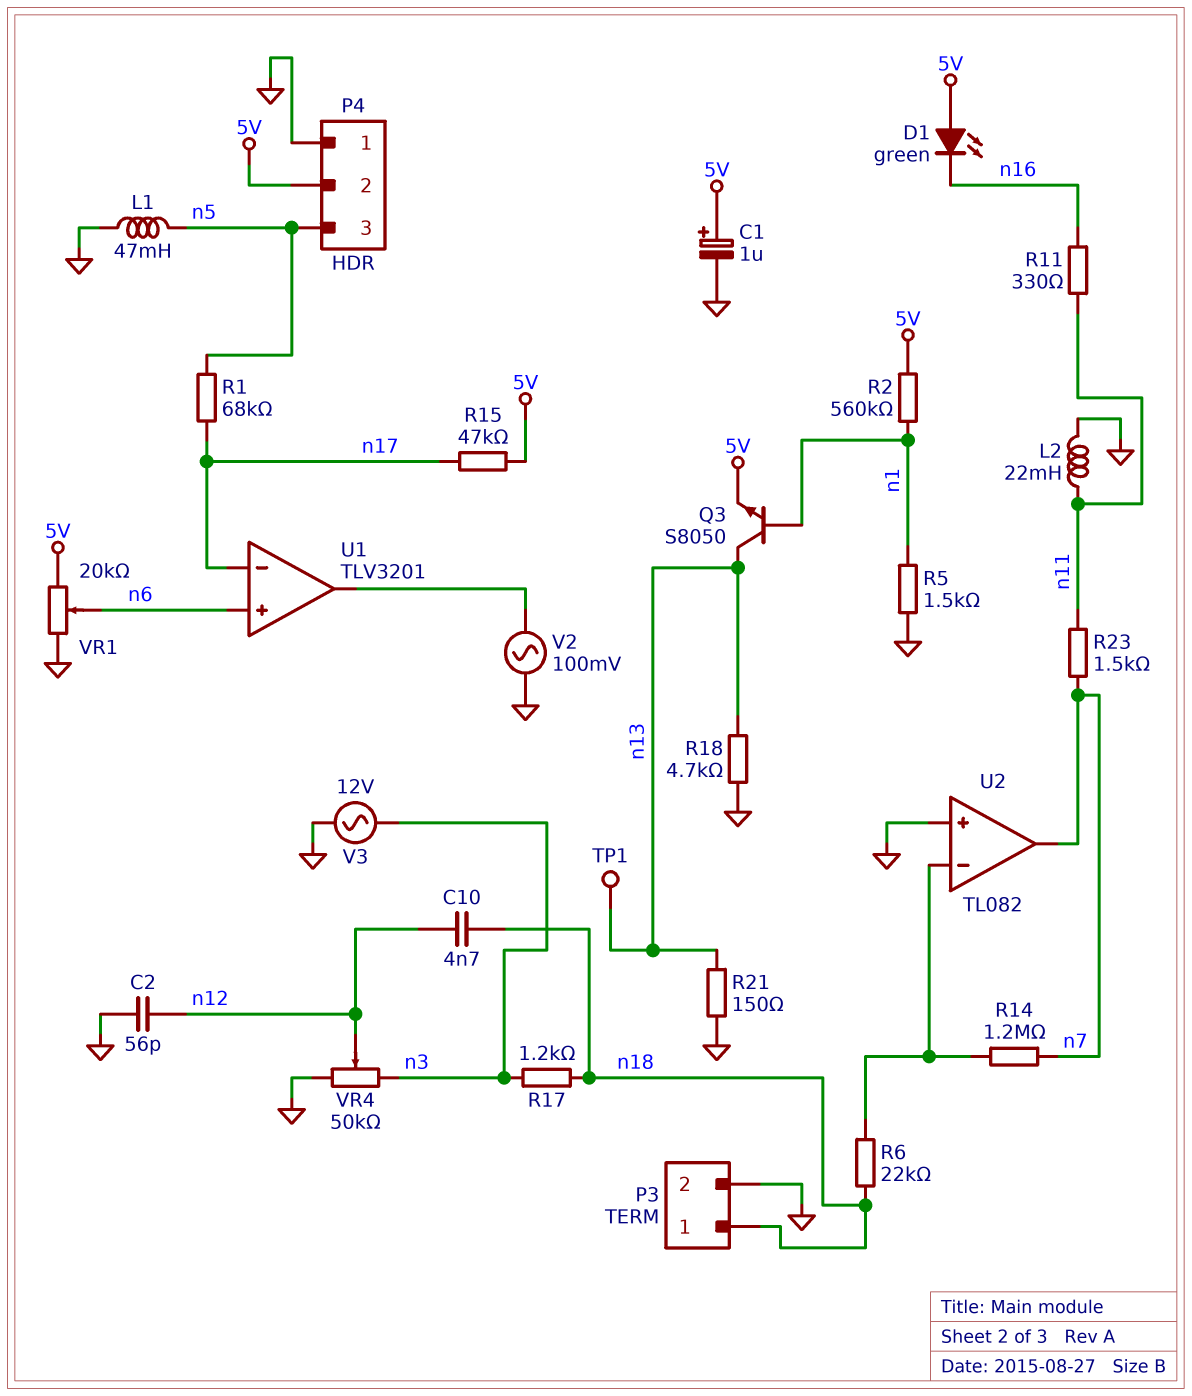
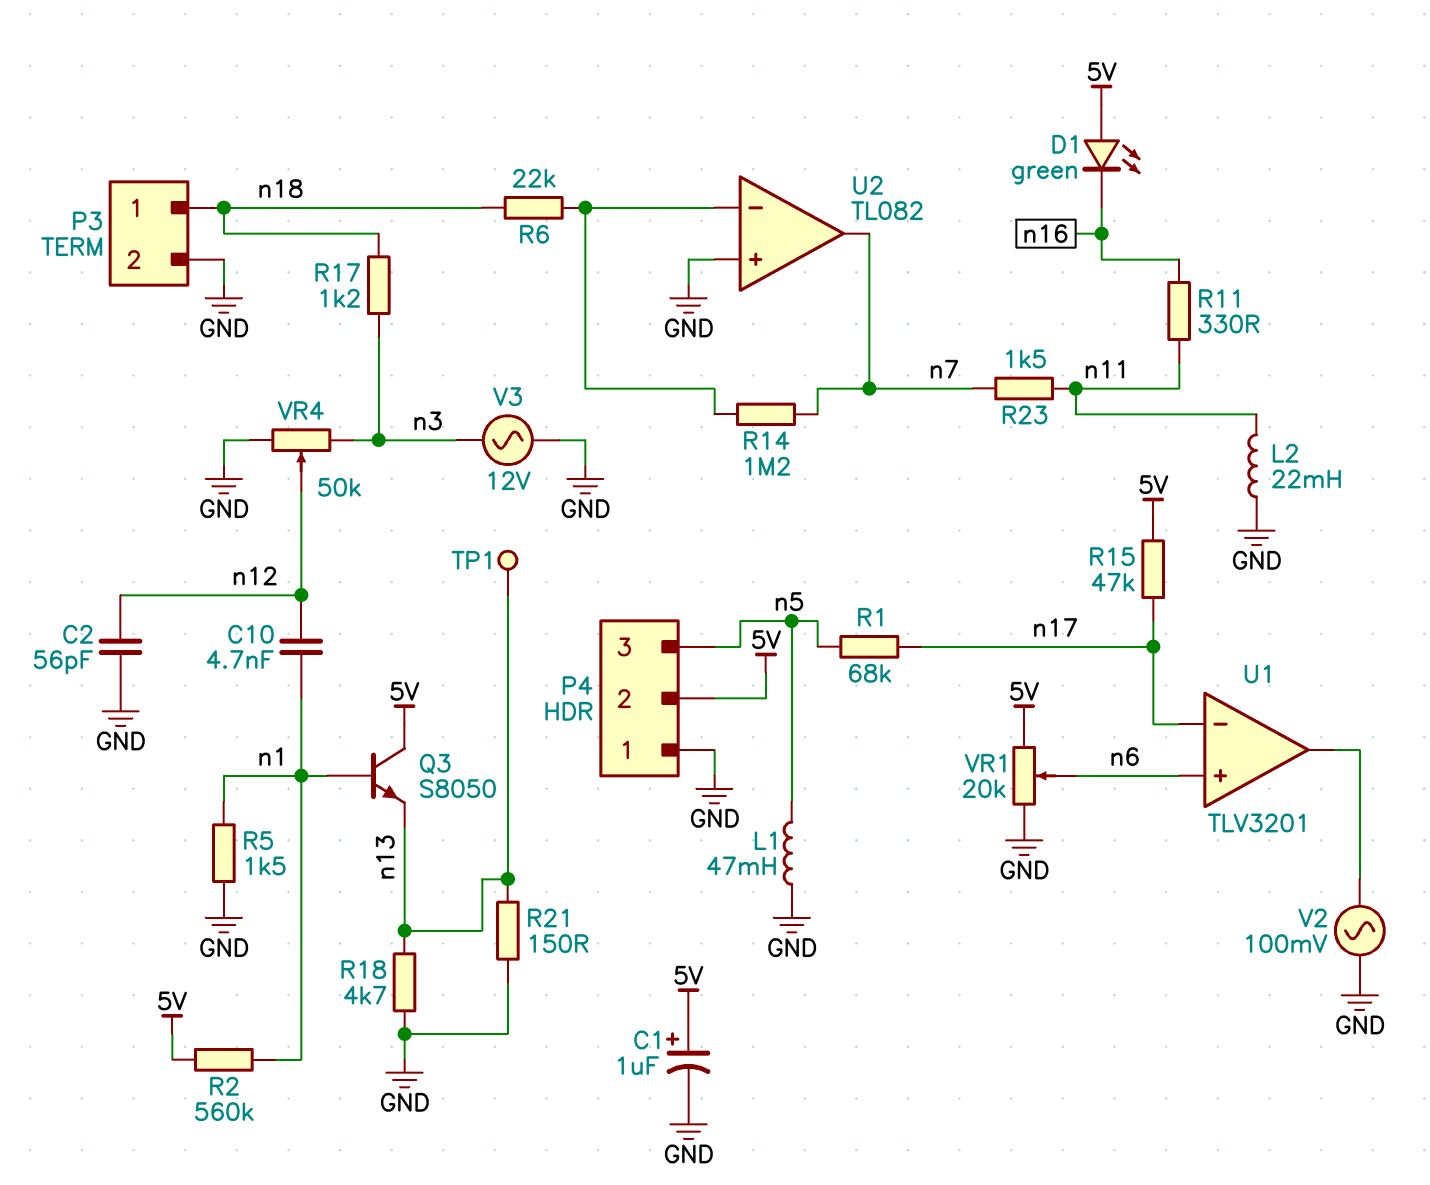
C10: 4.7nF (n12, n18) -> 4.7nF (n1, n12)
Q3: NPN S8050 (B n1, C n13, E 5V) -> NPN S8050 (B n1, C 5V, E n13)

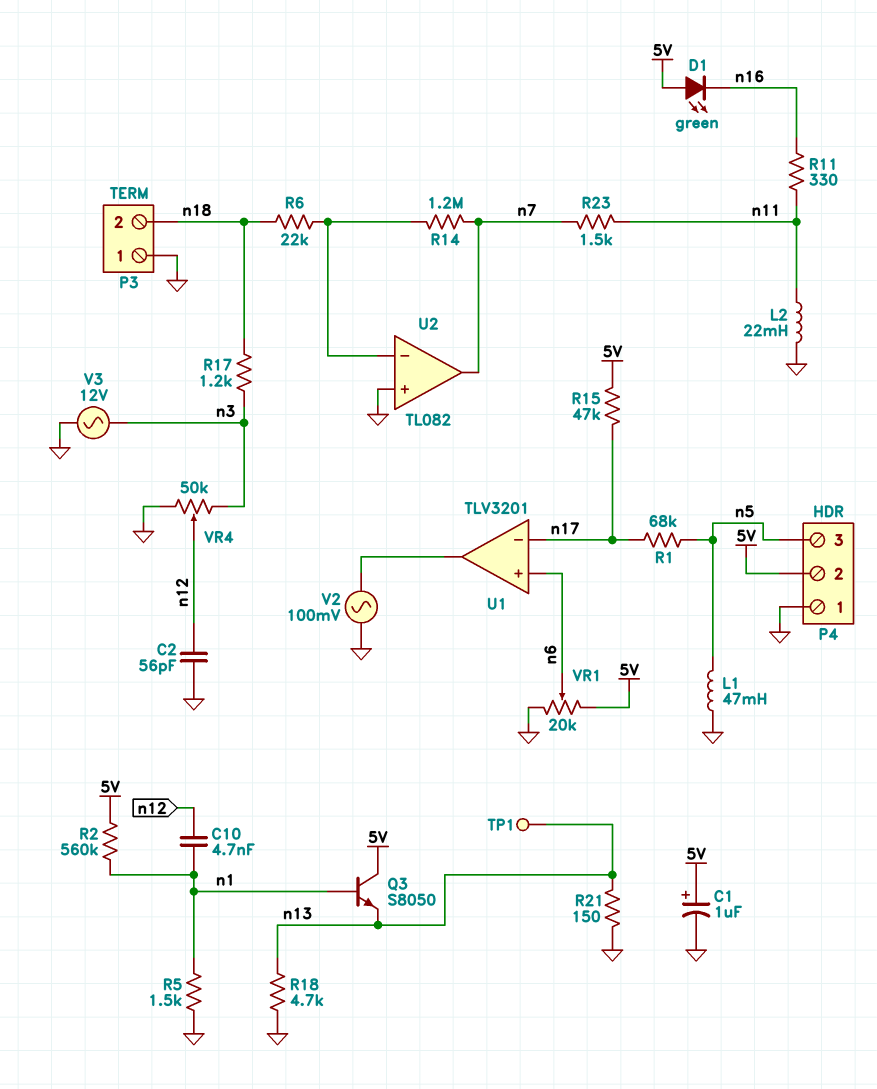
P3 pin 1: n18 -> GND
P3 pin 2: GND -> n18

